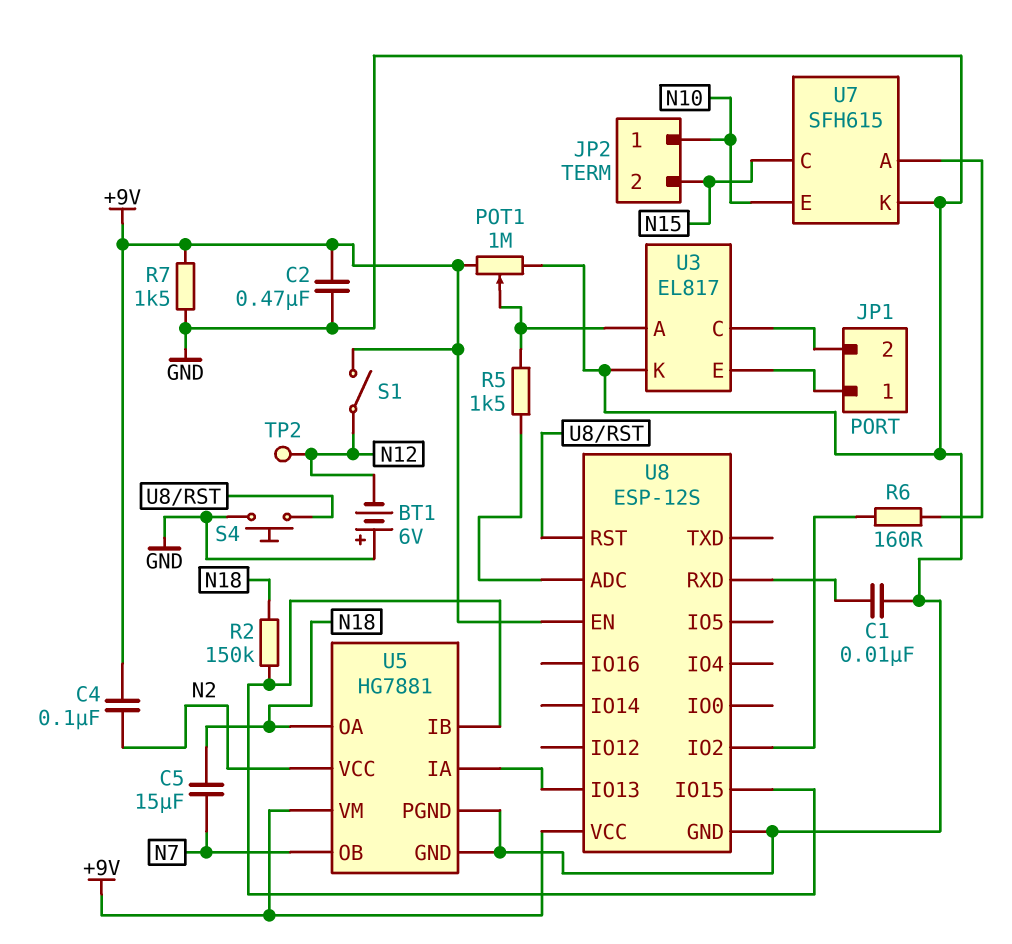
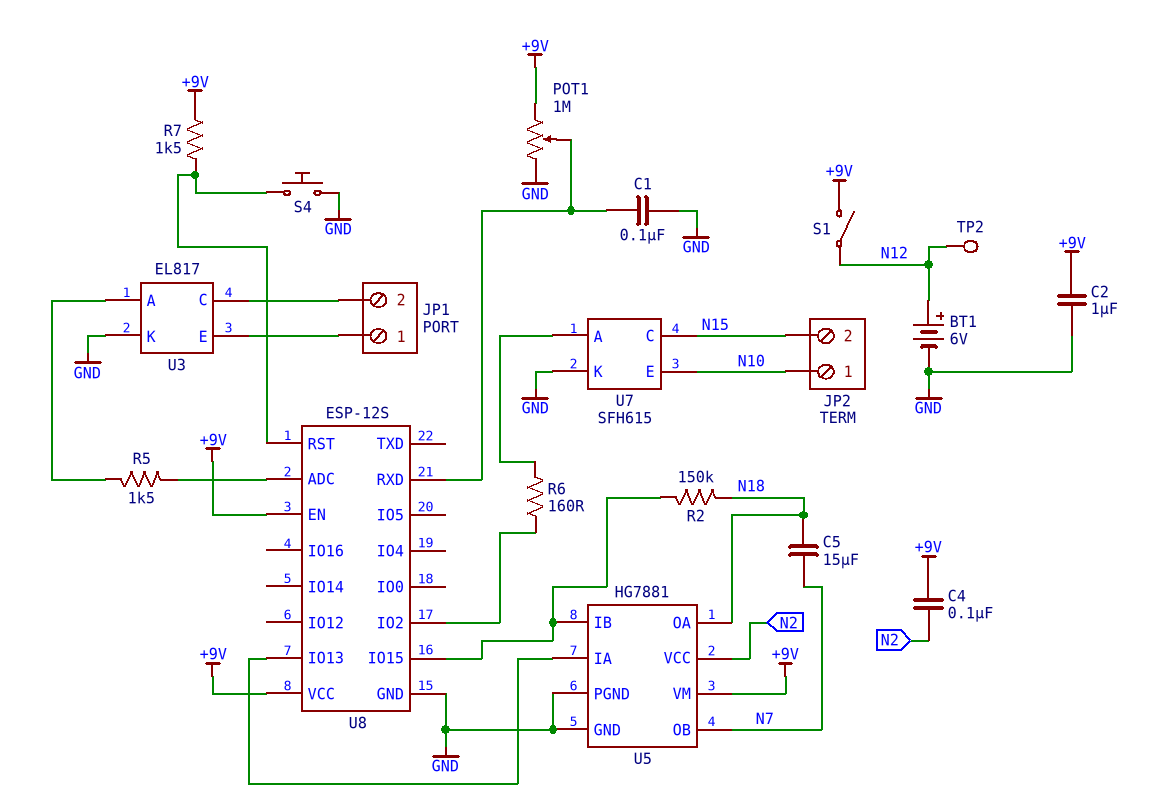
BT1: 6V (plus GND, minus N12) -> 6V (plus N12, minus GND)
C1: 10nF (GND, U8/RXD) -> 100nF (GND, U8/RXD)
C2: 470nF (+9V, GND) -> 1uF (+9V, GND)
POT1: 1M (+9V, GND, wiper U3/A) -> 1M (+9V, GND, wiper U8/RXD)
R7: 1.5k (+9V, GND) -> 1.5k (+9V, U8/RST)

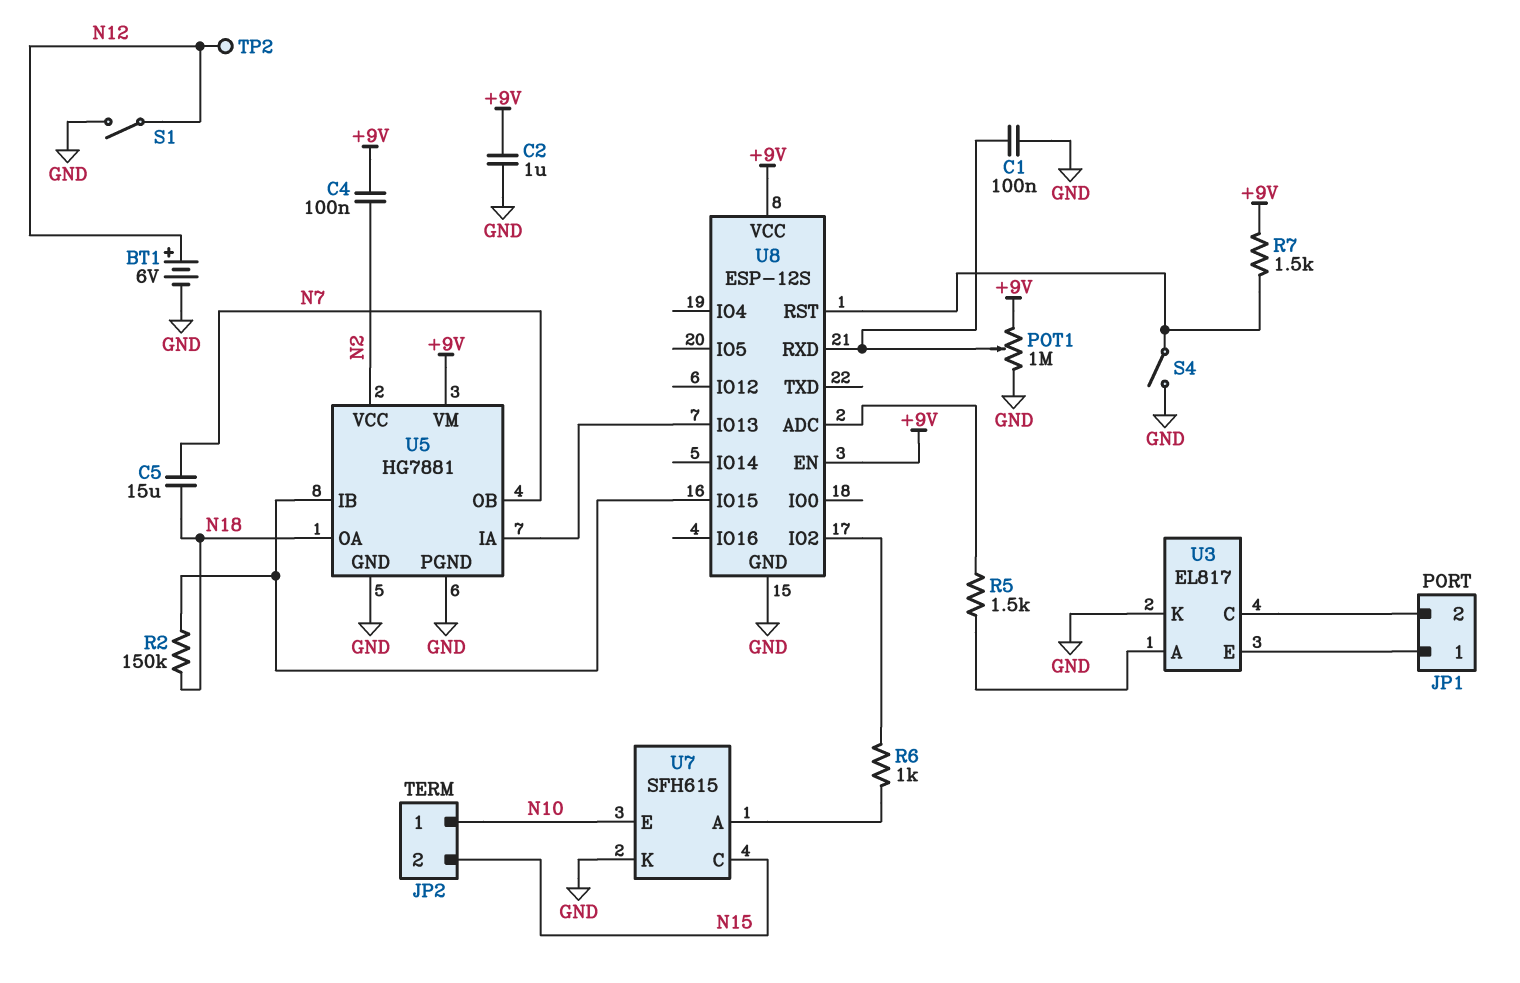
R6: 160 (U7/A, U8/IO2) -> 1k (U7/A, U8/IO2)
S1: switch (+9V, N12) -> switch (GND, N12)
S4: button (GND, U8/RST) -> switch (GND, U8/RST)

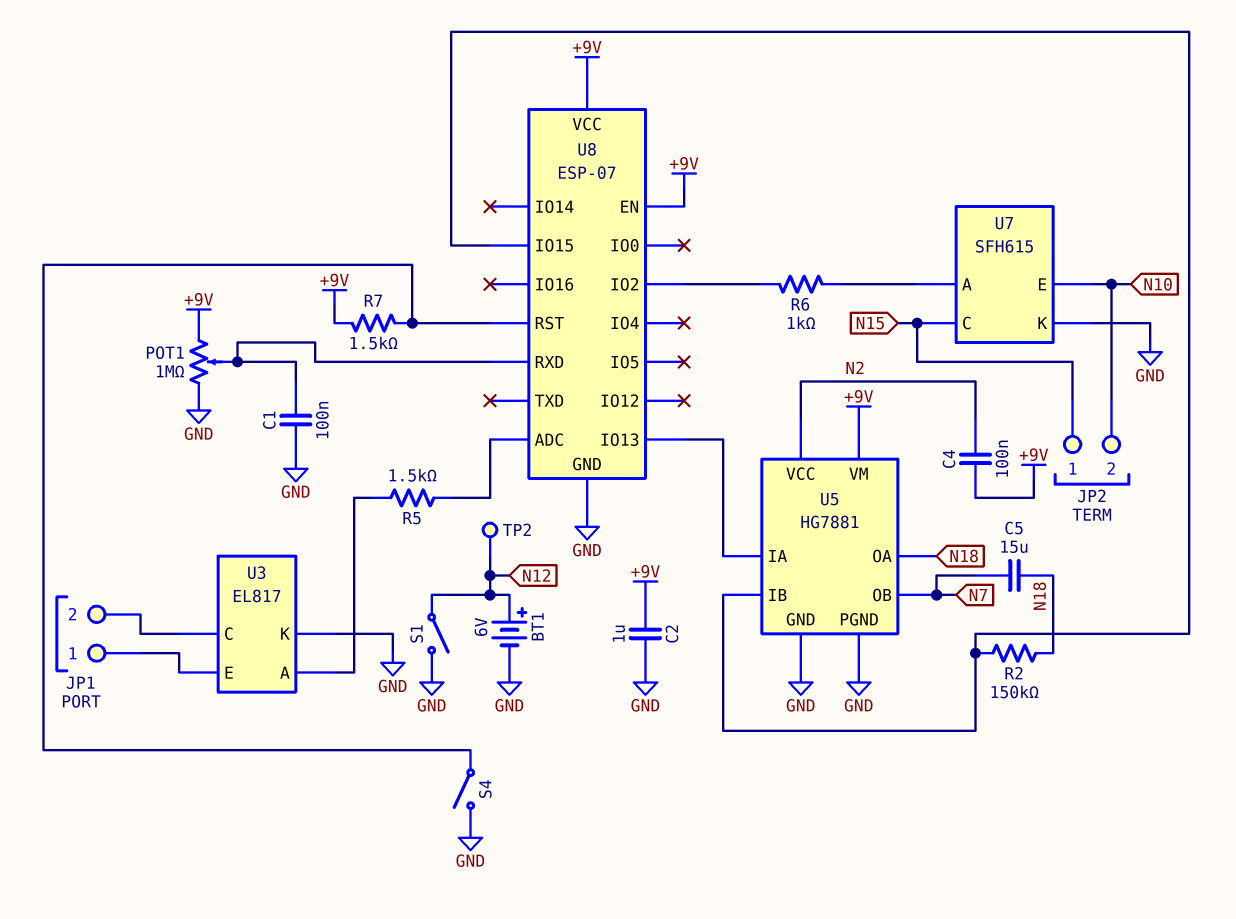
JP2 pin 1: N10 -> N15
JP2 pin 2: N15 -> N10
U8: ESP-12S -> ESP-07

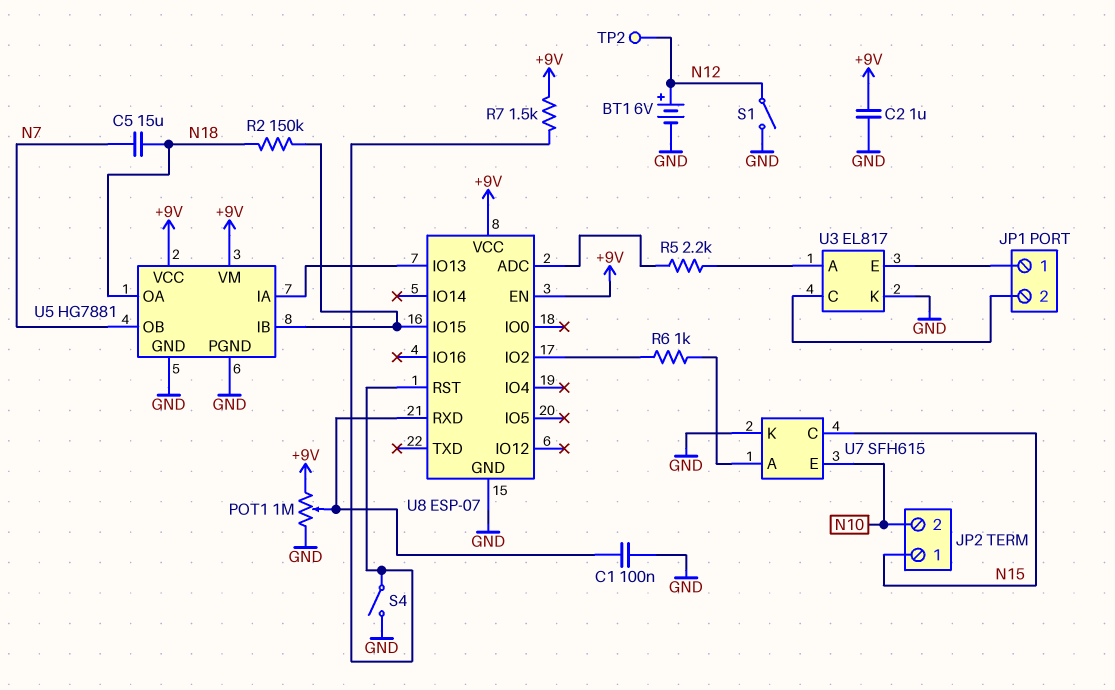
C4: 100nF (+9V, N2) -> none
R5: 1.5k (U3/A, U8/ADC) -> 2.2k (U3/A, U8/ADC)
U5 pin VCC: N2 -> +9V

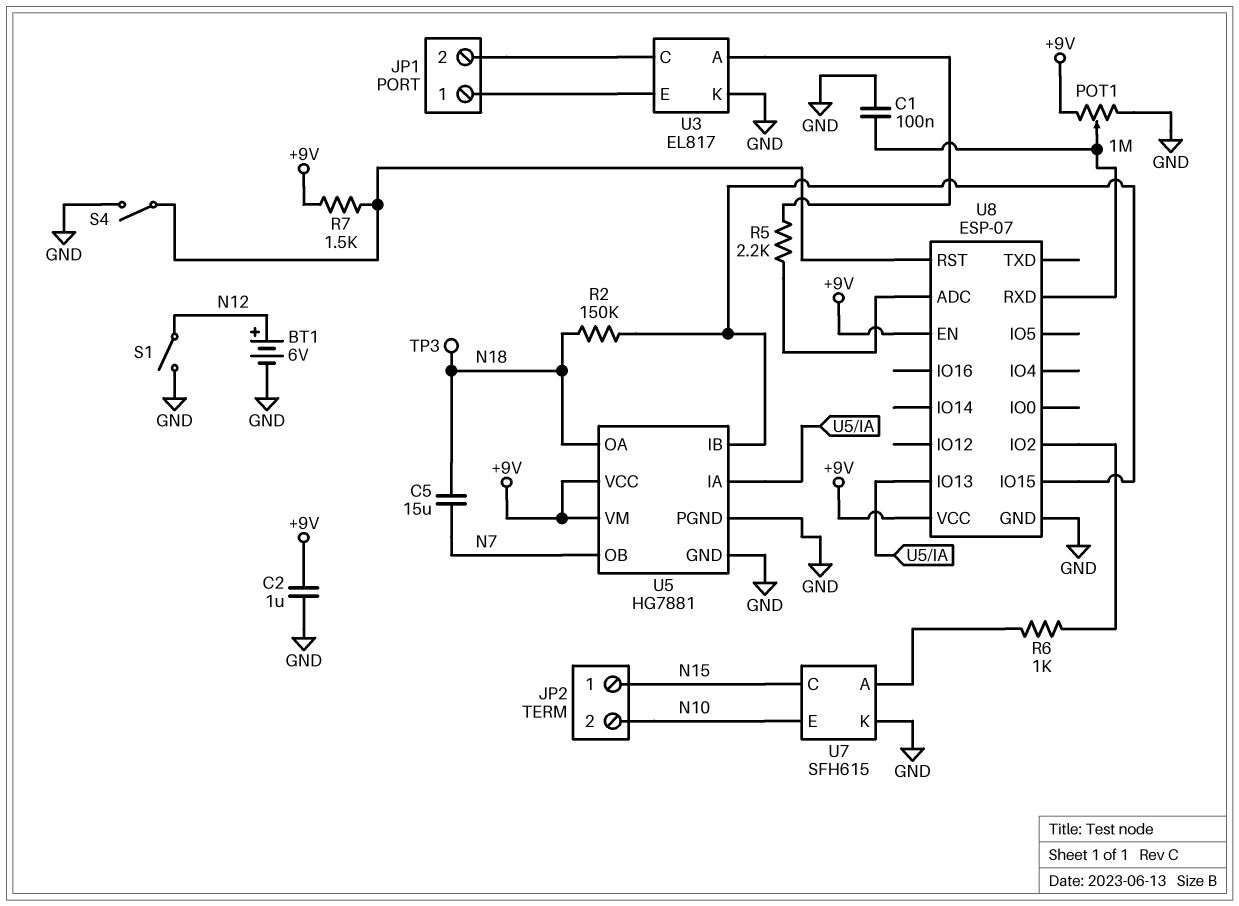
TP2: test point (N12) -> none
TP3: none -> test point (N18)

